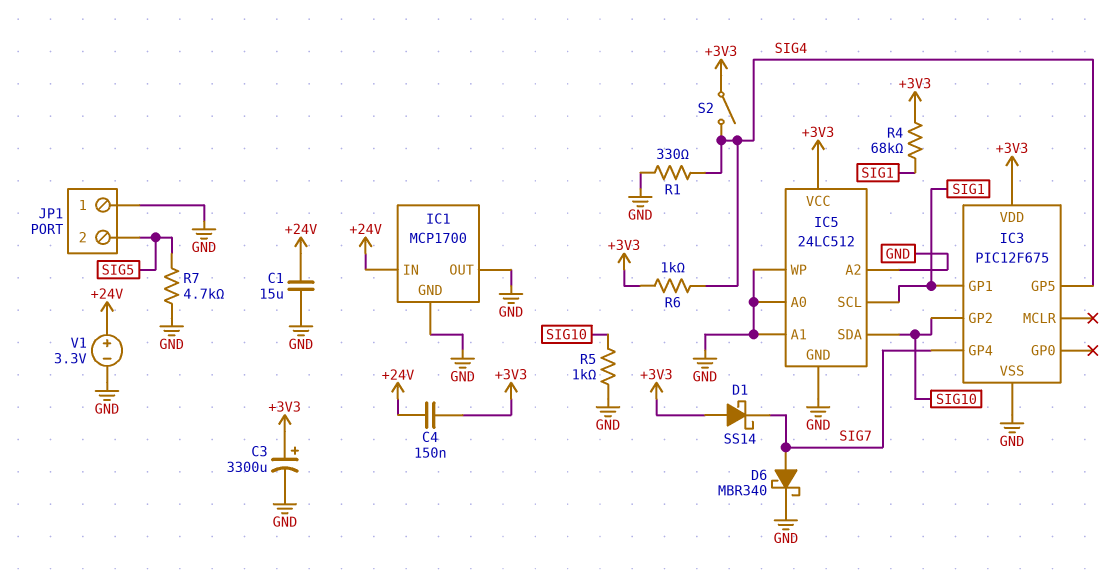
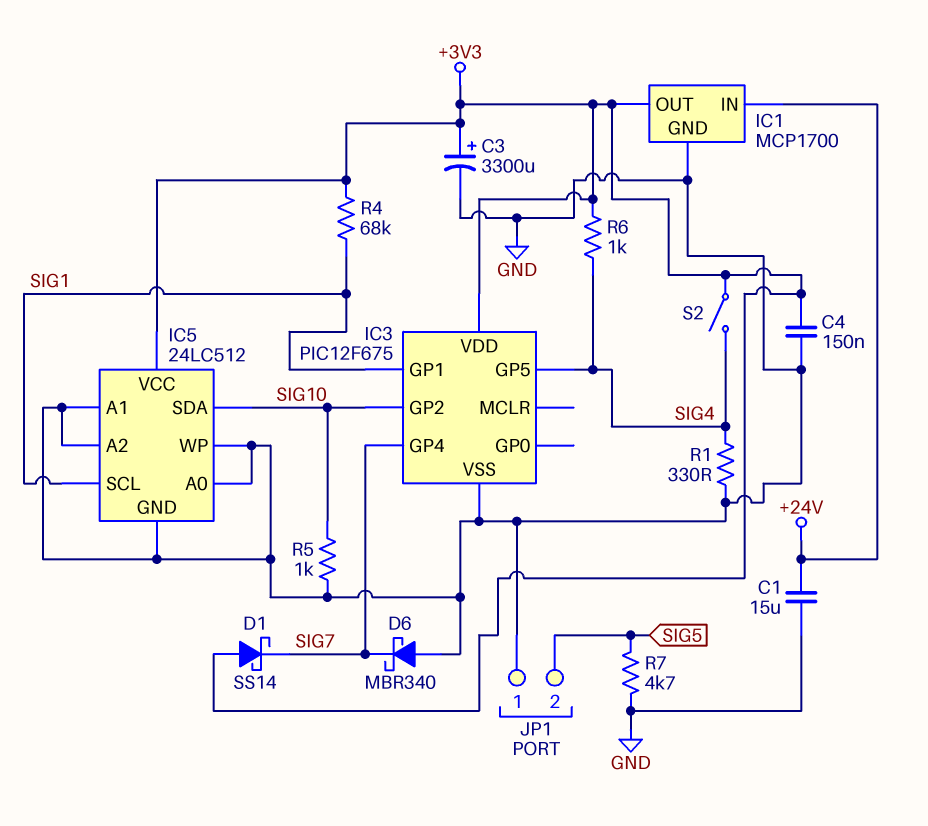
C4: 150nF (+3V3, +24V) -> 150nF (+3V3, GND)
D6: schottky MBR340 (A SIG7, K GND) -> schottky MBR340 (A GND, K SIG7)
IC1 pin OUT: GND -> +3V3
V1: 3.3V (plus +24V, minus GND) -> none

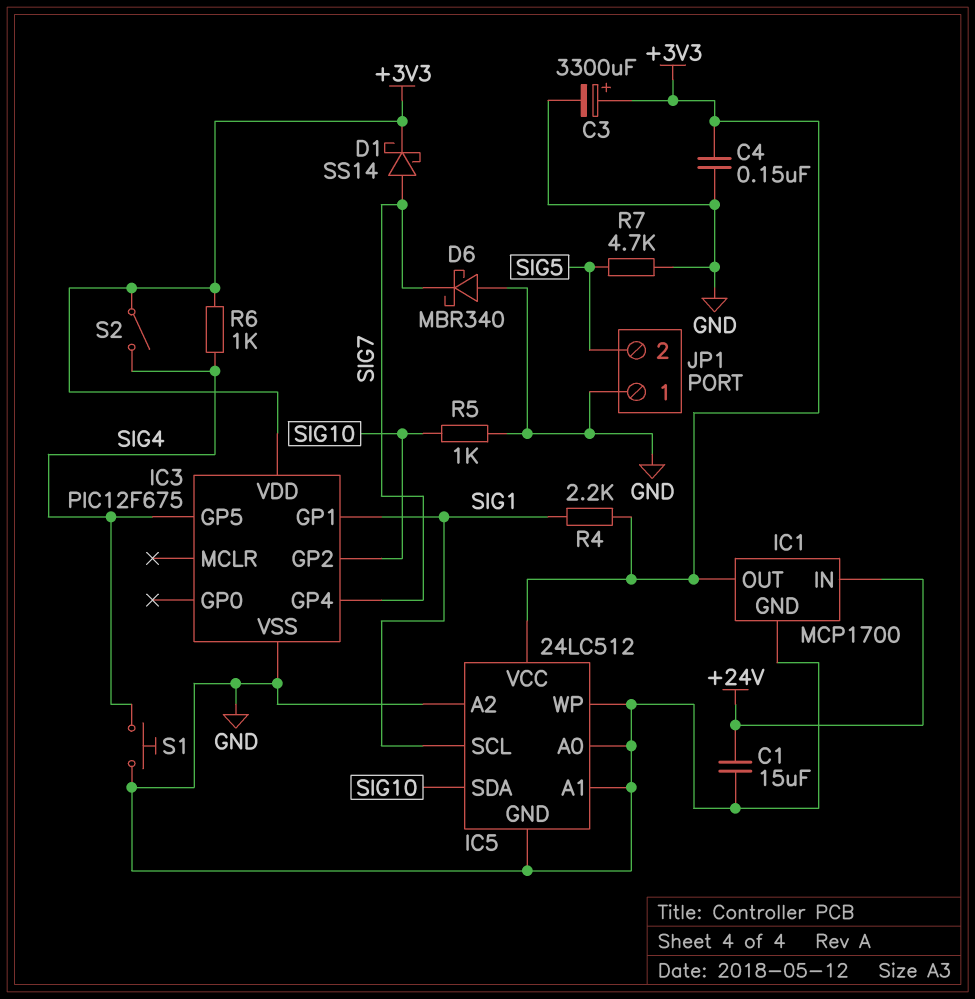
D1: schottky SS14 (A +3V3, K SIG7) -> schottky SS14 (A SIG7, K +3V3)
R1: 330 (GND, SIG4) -> none
R4: 68k (+3V3, SIG1) -> 2.2k (+3V3, SIG1)
S1: none -> button (GND, SIG4)

